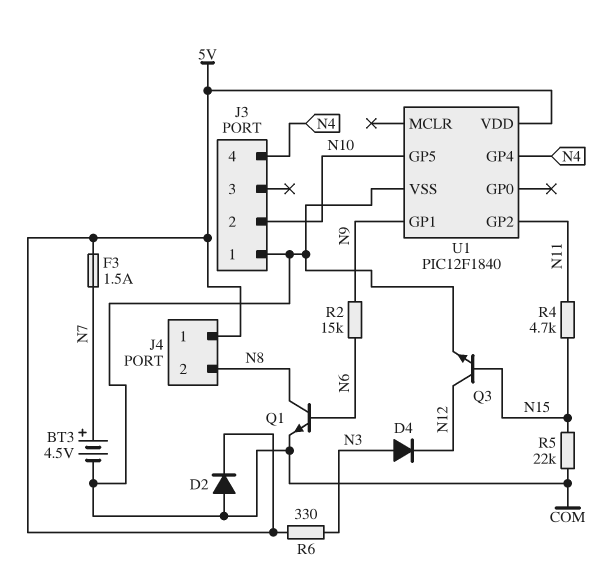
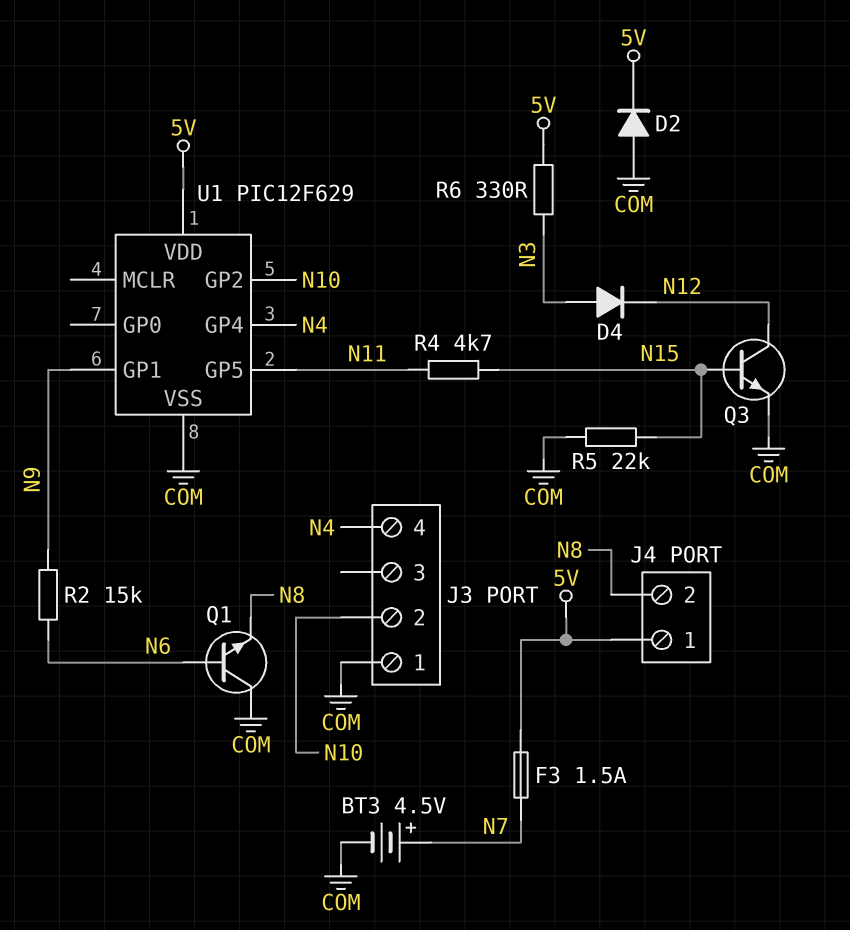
Q1: NPN (B N6, C N8, E COM) -> NPN (B N6, C COM, E N8)
U1: PIC12F1840 -> PIC12F629
U1 pin GP2: N11 -> N10
U1 pin GP5: N10 -> N11

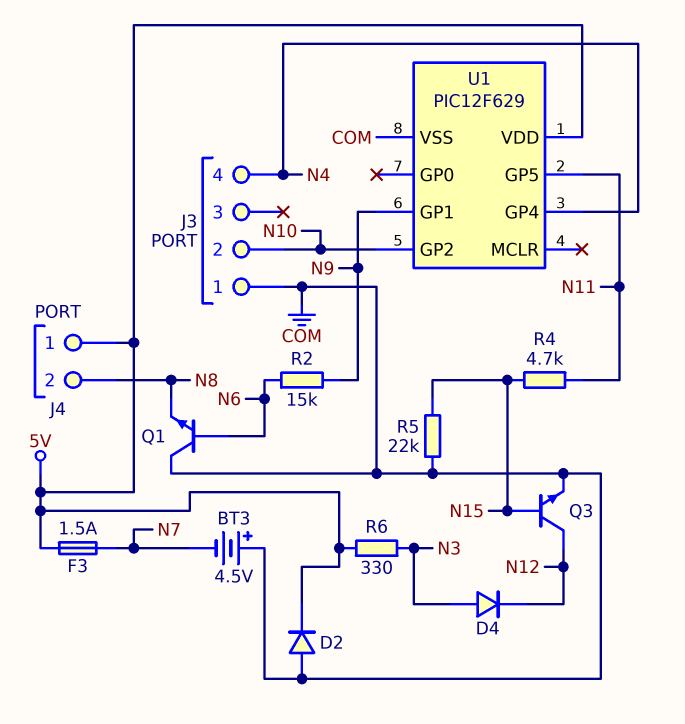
BT3: 4.5V (plus N7, minus COM) -> 4.5V (plus COM, minus N7)

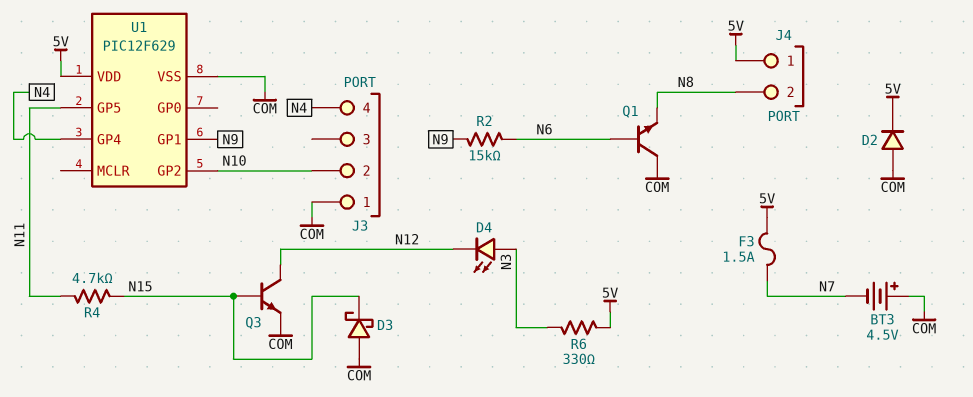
D3: none -> schottky (A COM, K N15)
D4: diode (A N3, K N12) -> LED (A N3, K N12)
R5: 22k (COM, N15) -> none

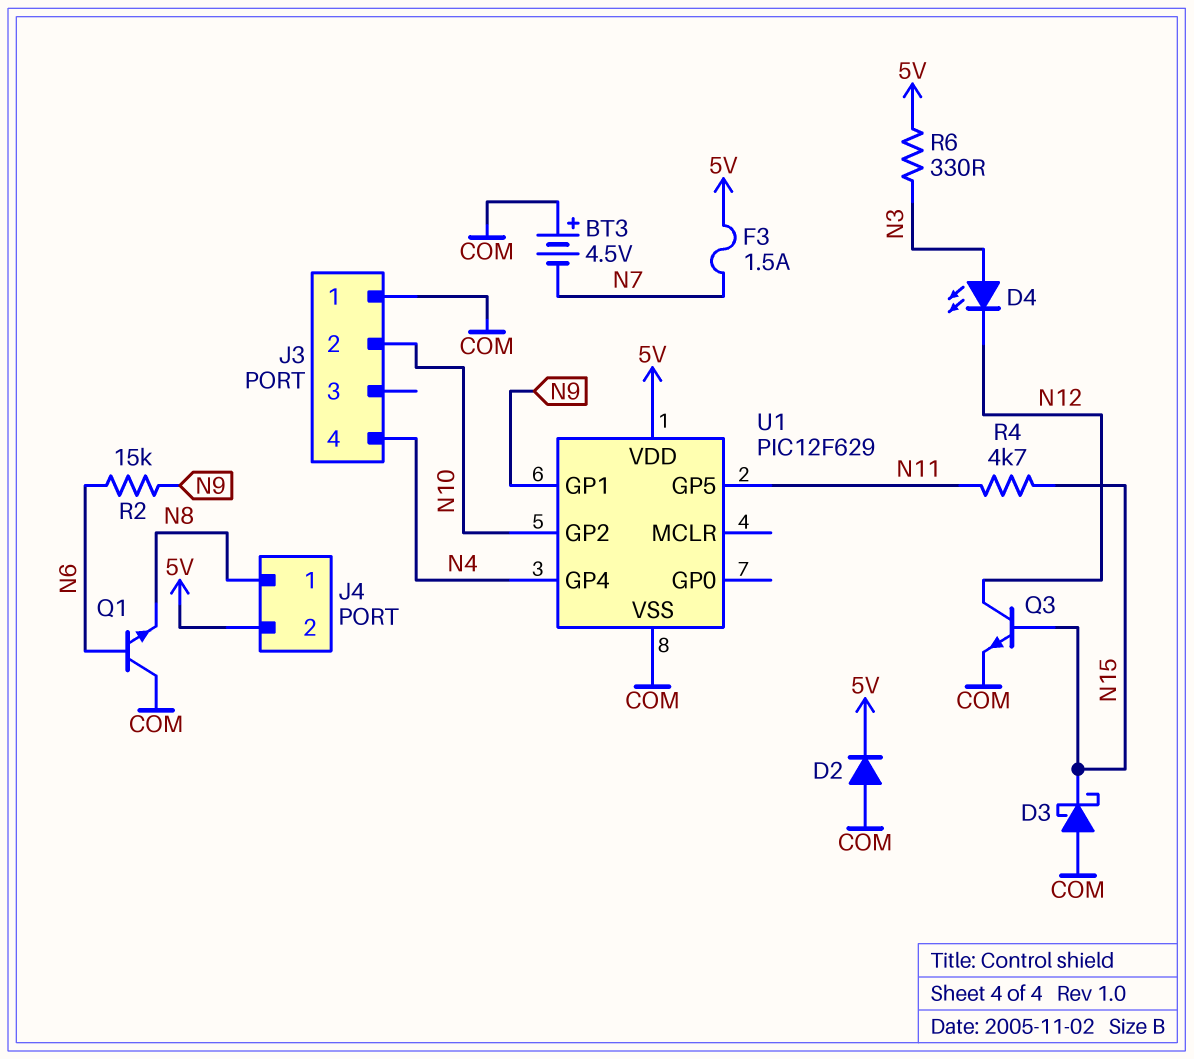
J4 pin 1: 5V -> N8
J4 pin 2: N8 -> 5V

